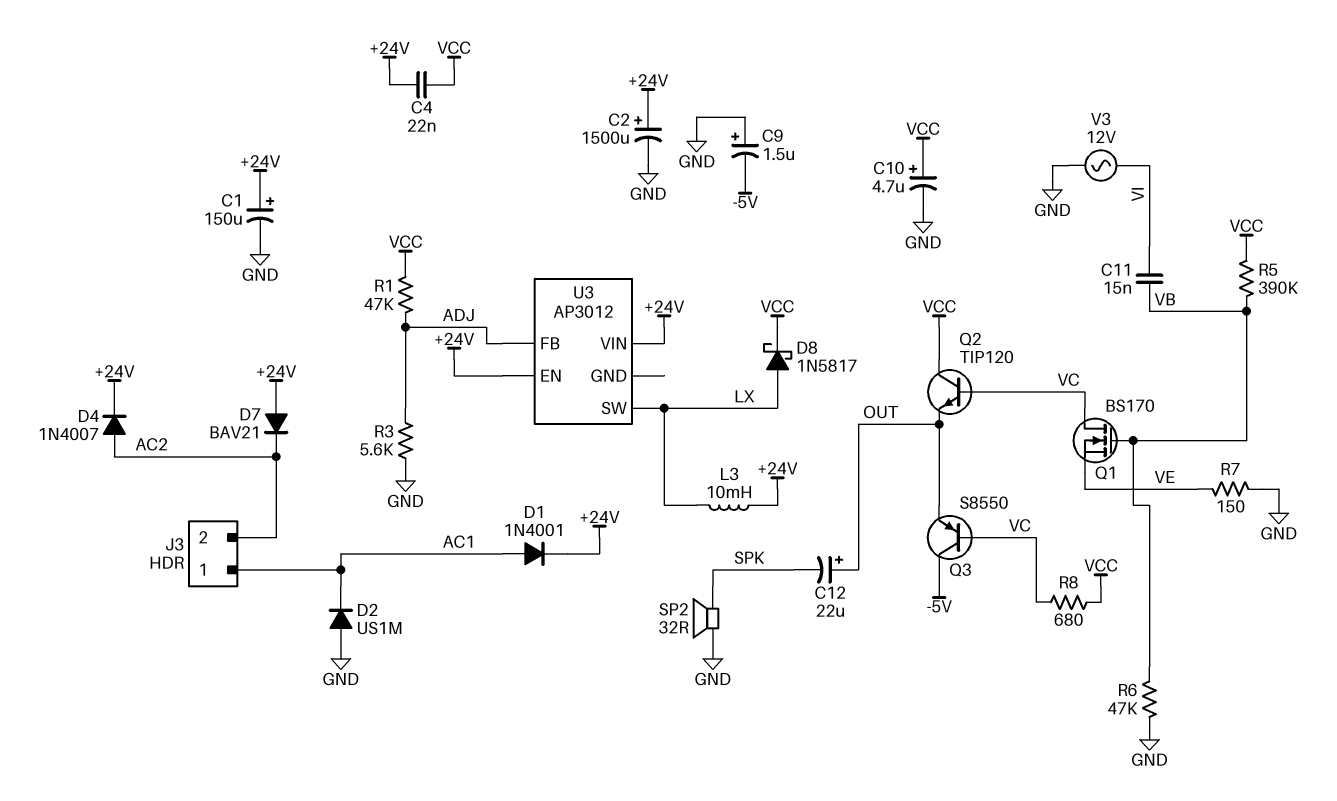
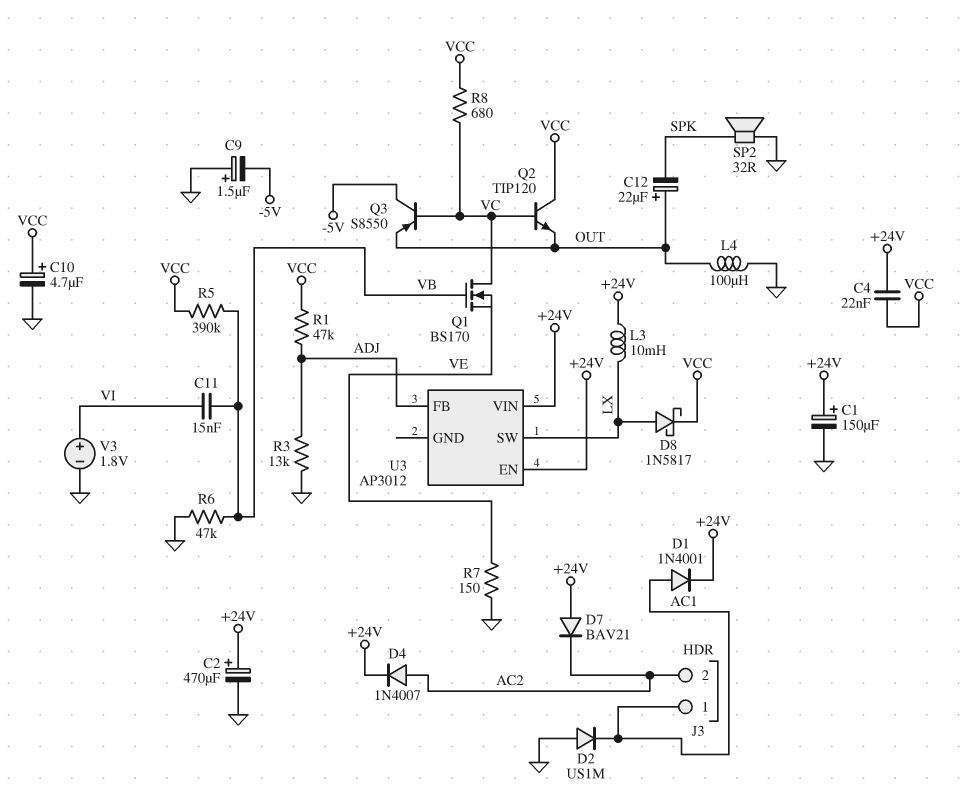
C2: 1500uF (plus +24V, minus GND) -> 470uF (plus +24V, minus GND)
L4: none -> 100uH (GND, OUT)
R3: 5.6k (ADJ, GND) -> 13k (ADJ, GND)
V3: AC 12V (GND, VI) -> 1.8V (plus VI, minus GND)

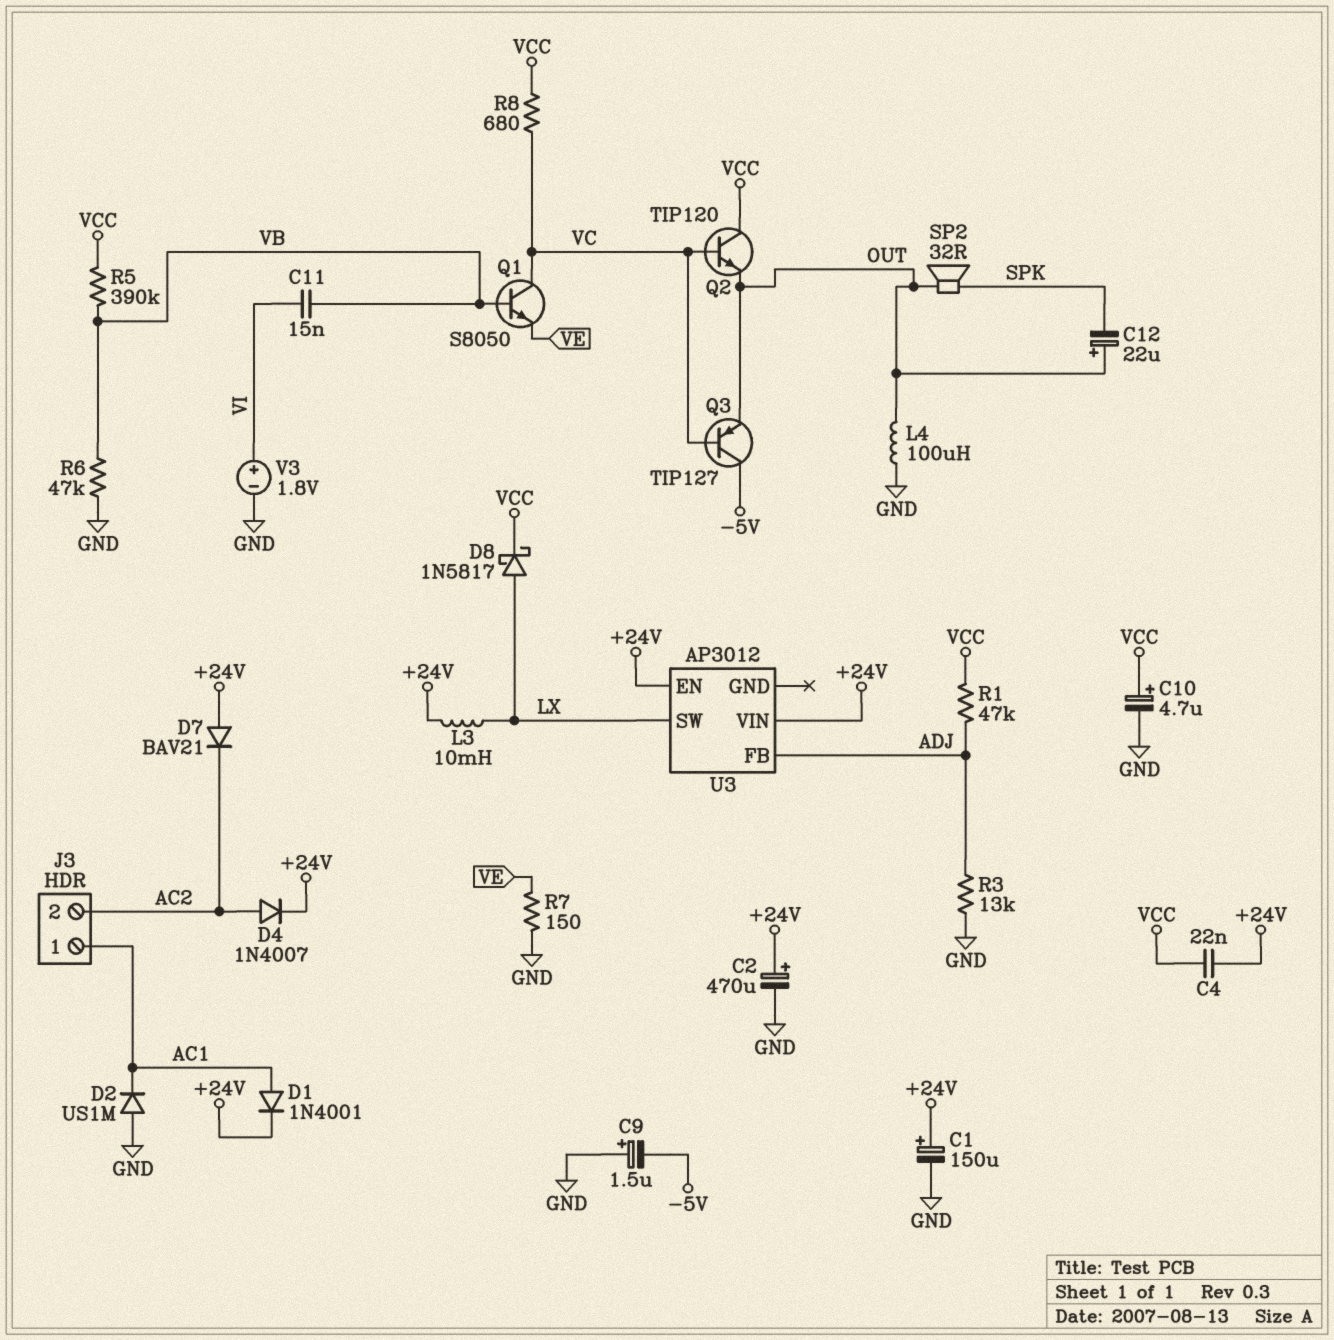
Q1: NMOS BS170 (G VB, D VC, S VE) -> NPN S8050 (B VB, C VC, E VE)
Q3: PNP S8550 (B VC, C -5V, E OUT) -> PNP TIP127 (B VC, C -5V, E OUT)
SP2: speaker 32R (GND, SPK) -> speaker 32R (OUT, SPK)

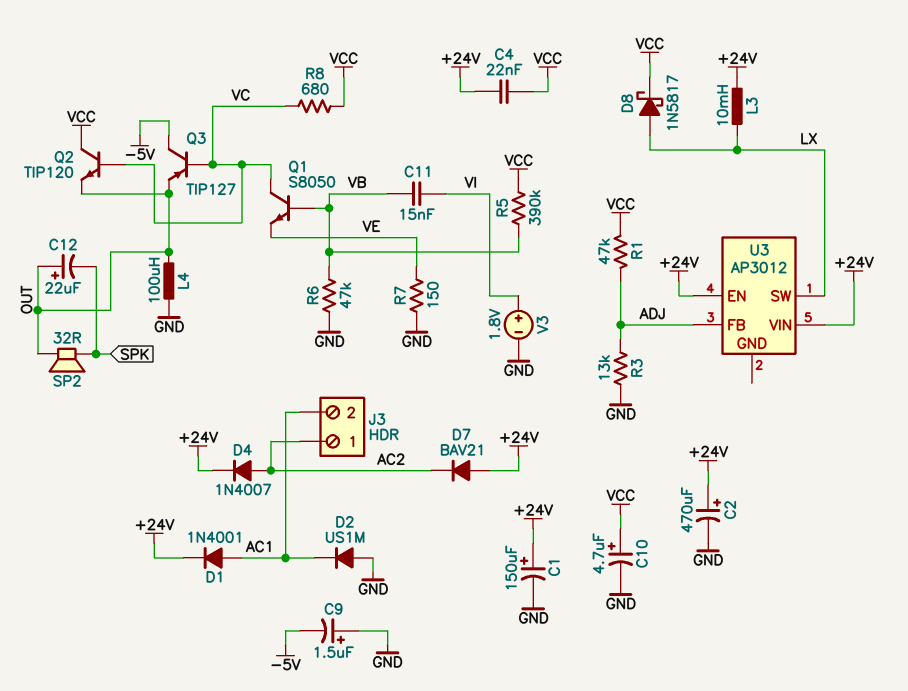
J3 pin 1: AC1 -> AC2
J3 pin 2: AC2 -> AC1

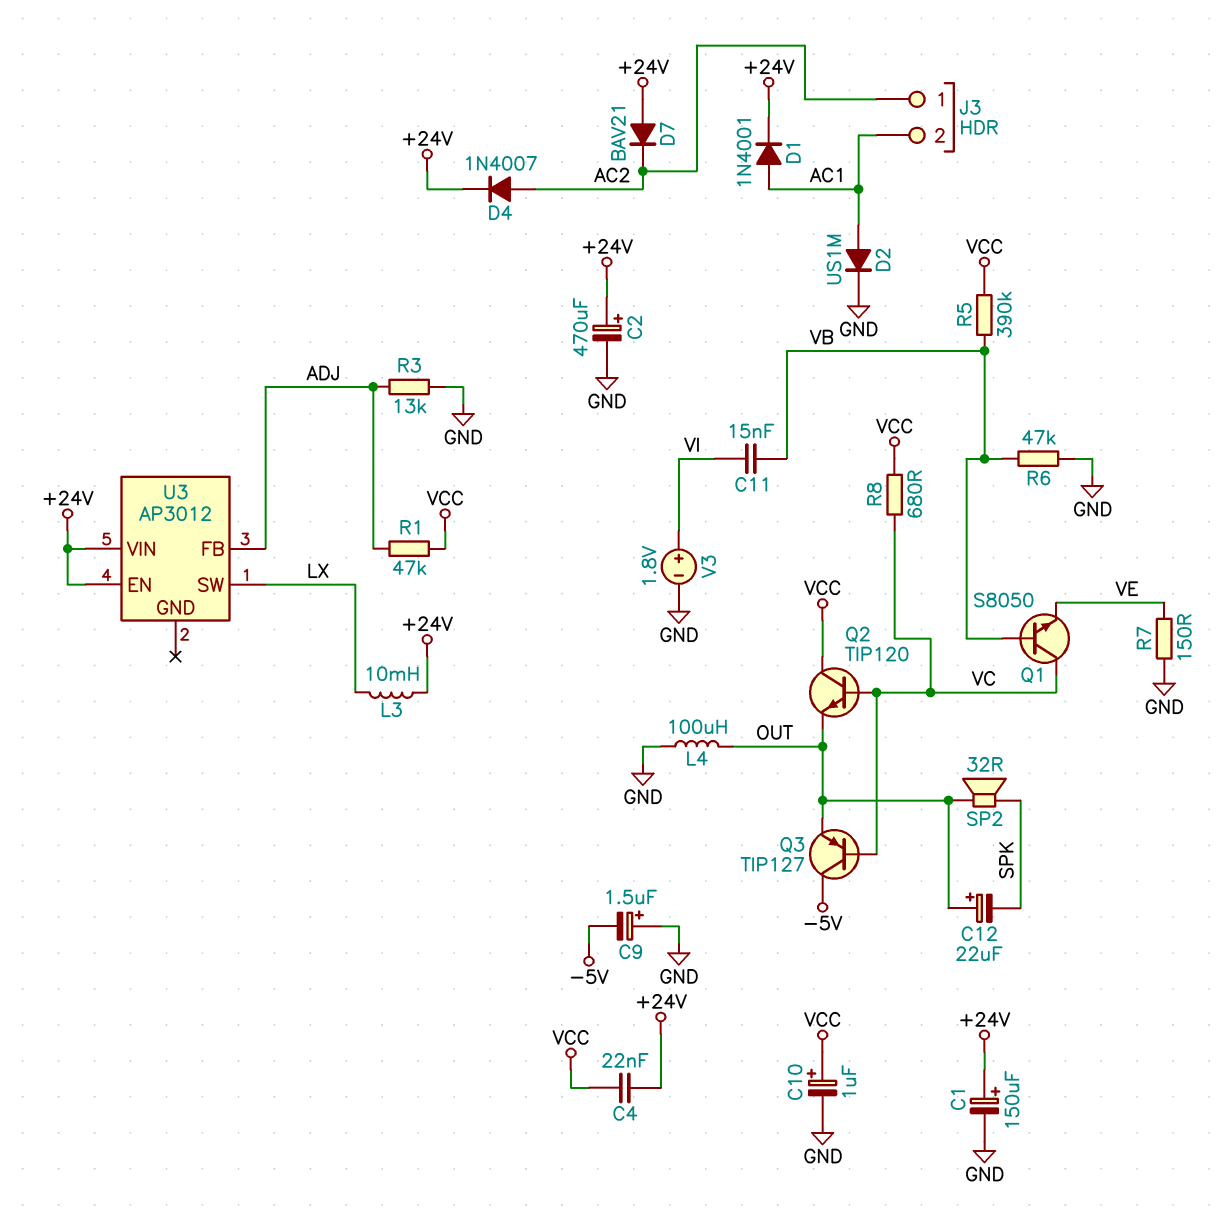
C10: 4.7uF (plus VCC, minus GND) -> 1uF (plus VCC, minus GND)
D2: diode US1M (A GND, K AC1) -> diode US1M (A AC1, K GND)
D8: schottky 1N5817 (A LX, K VCC) -> none

